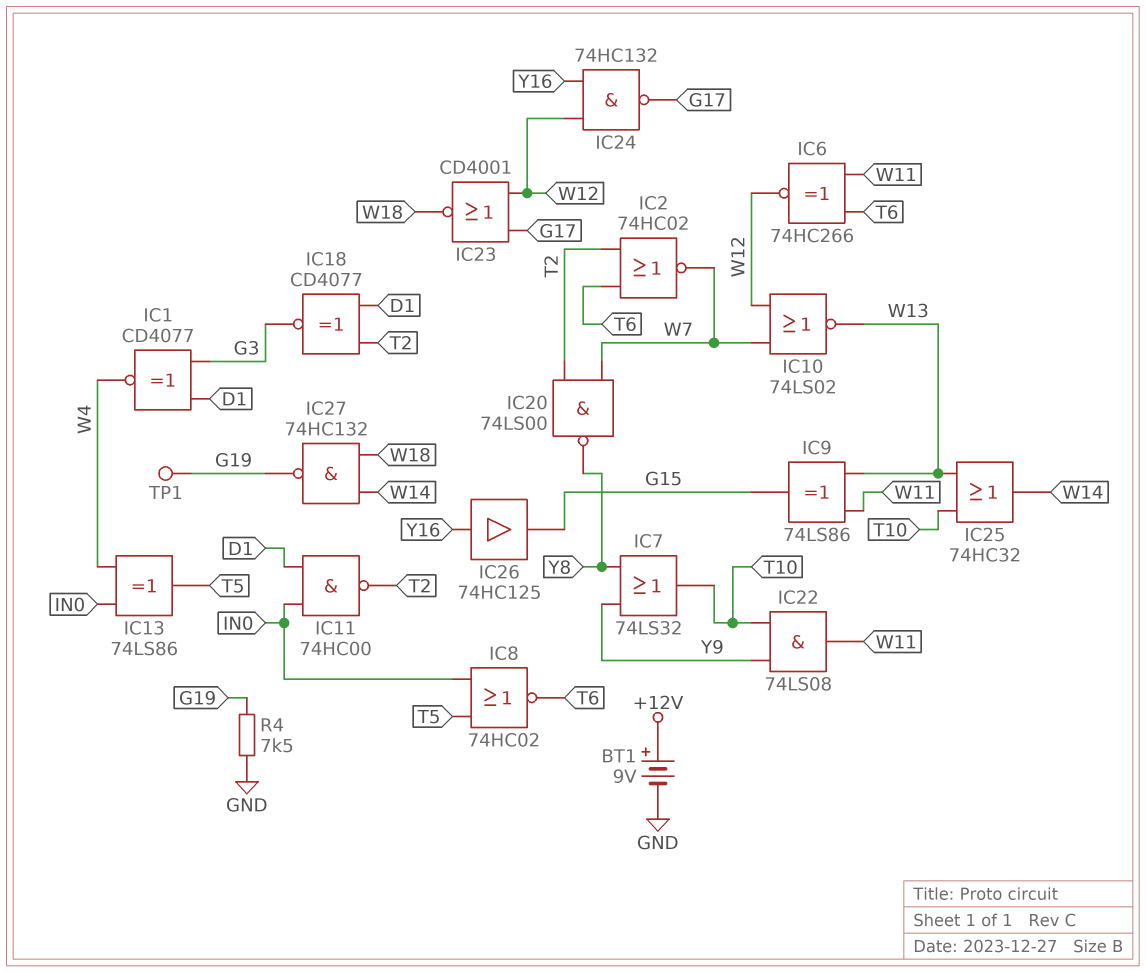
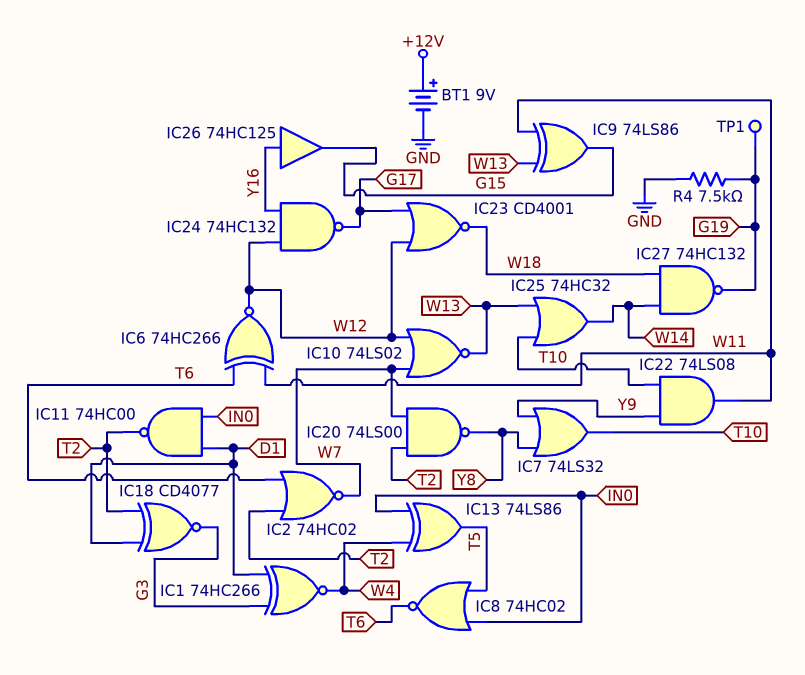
IC1: XNOR CD4077 (in D1, in G3, out W4) -> XNOR 74HC266 (in D1, in G3, out W4)

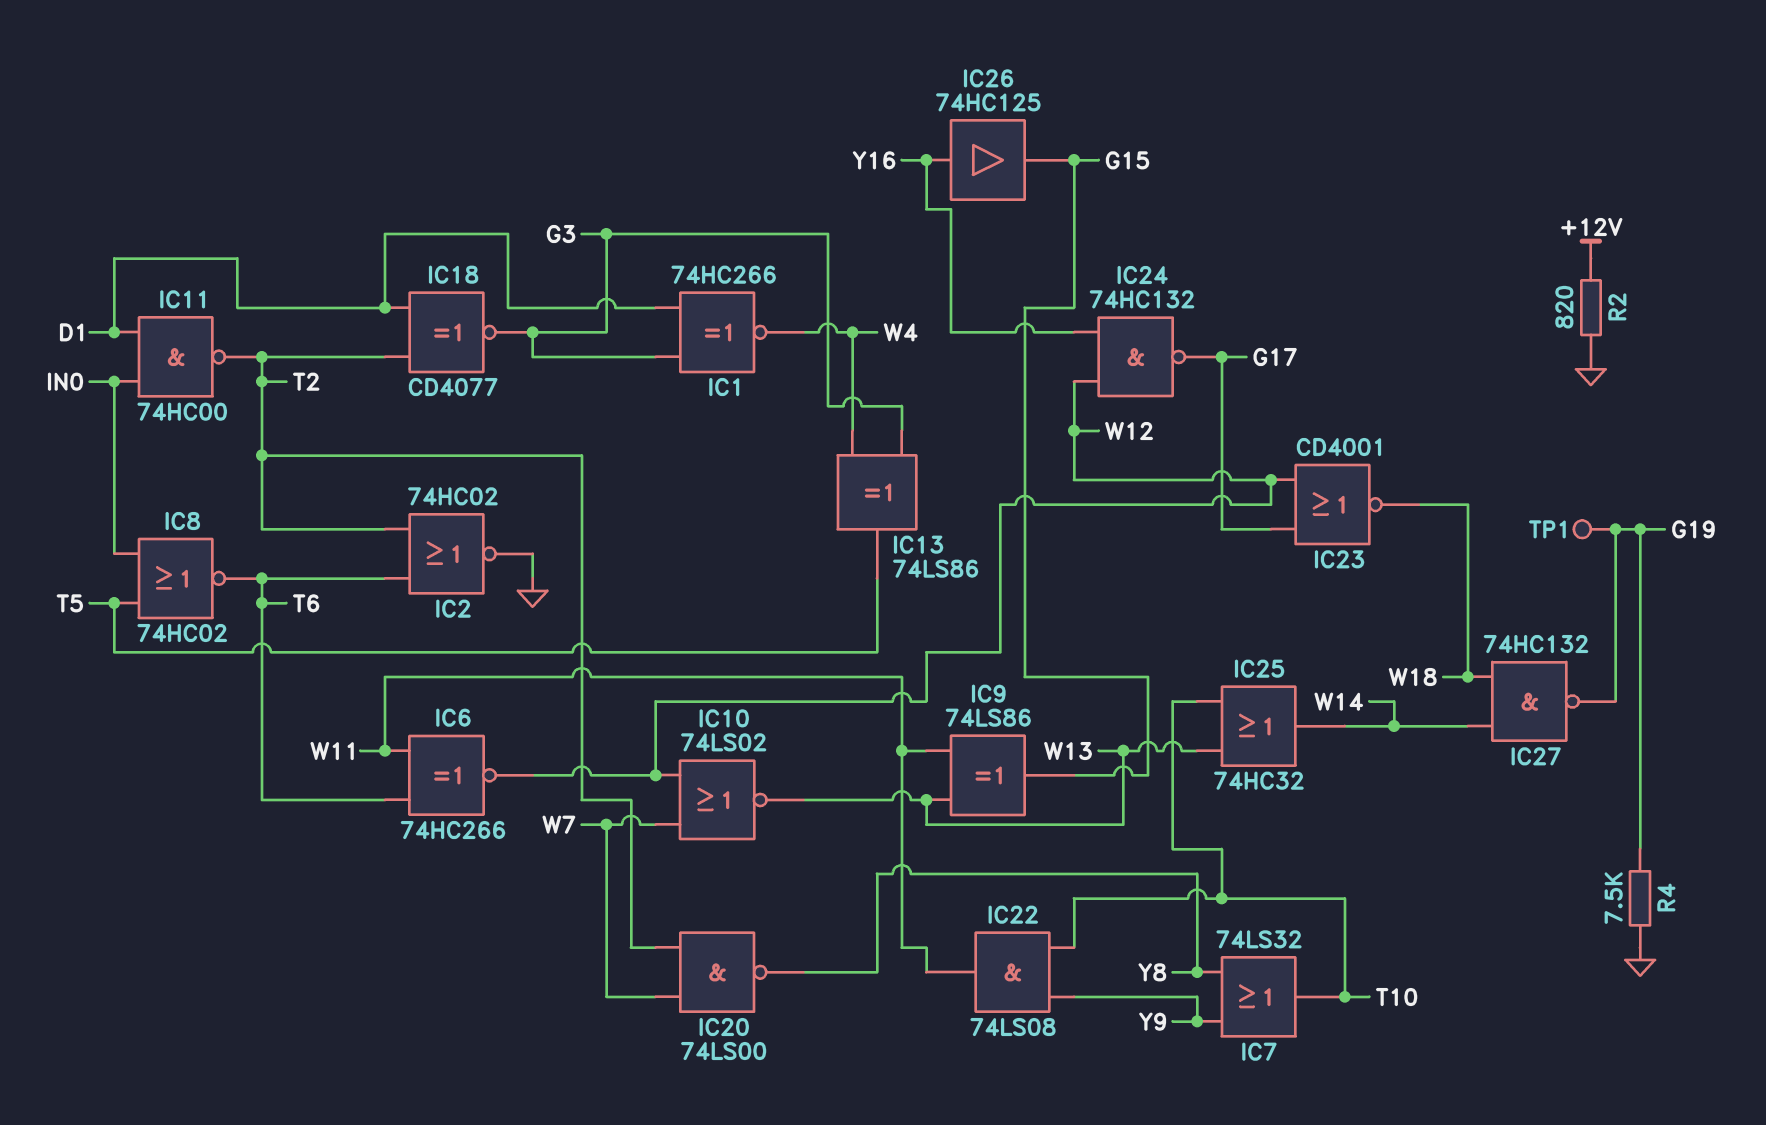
BT1: 9V (plus +12V, minus GND) -> none
IC2: NOR 74HC02 (in T2, in T6, out W7) -> NOR 74HC02 (in T2, in T6, out GND)
IC13: XOR 74LS86 (in IN0, in W4, out T5) -> XOR 74LS86 (in G3, in W4, out T5)
R2: none -> 820 (+12V, GND)

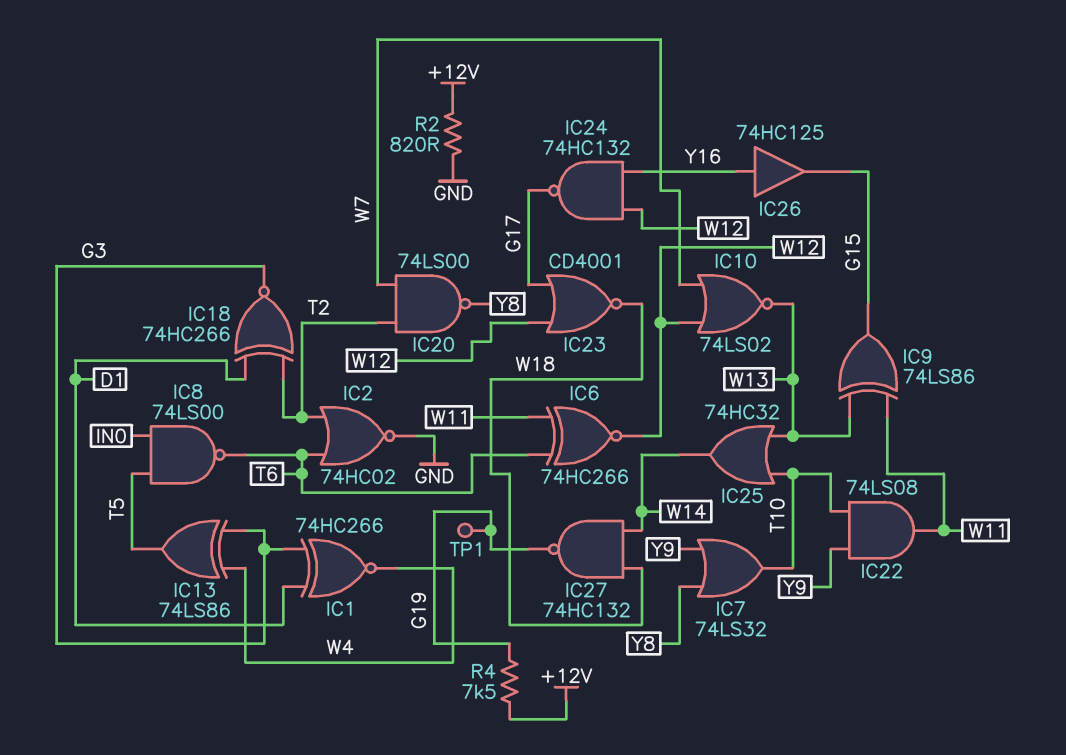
IC8: NOR 74HC02 (in IN0, in T5, out T6) -> NAND 74LS00 (in IN0, in T5, out T6)
IC11: NAND 74HC00 (in D1, in IN0, out T2) -> none
IC18: XNOR CD4077 (in D1, in T2, out G3) -> XNOR 74HC266 (in D1, in T2, out G3)
R4: 7.5k (G19, GND) -> 7.5k (+12V, G19)

